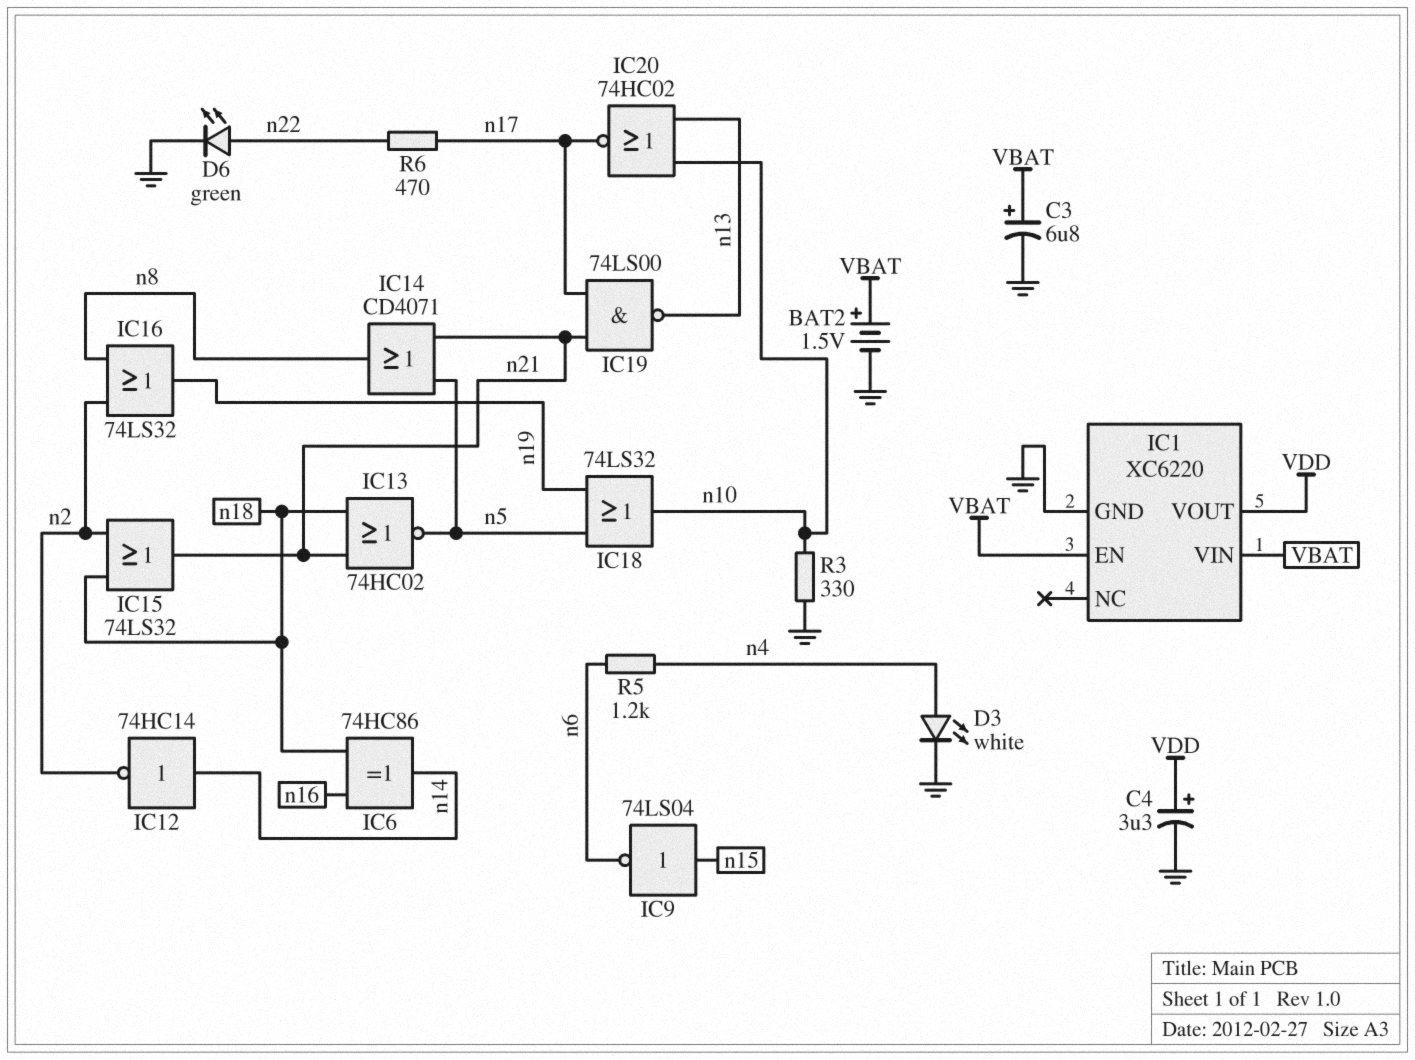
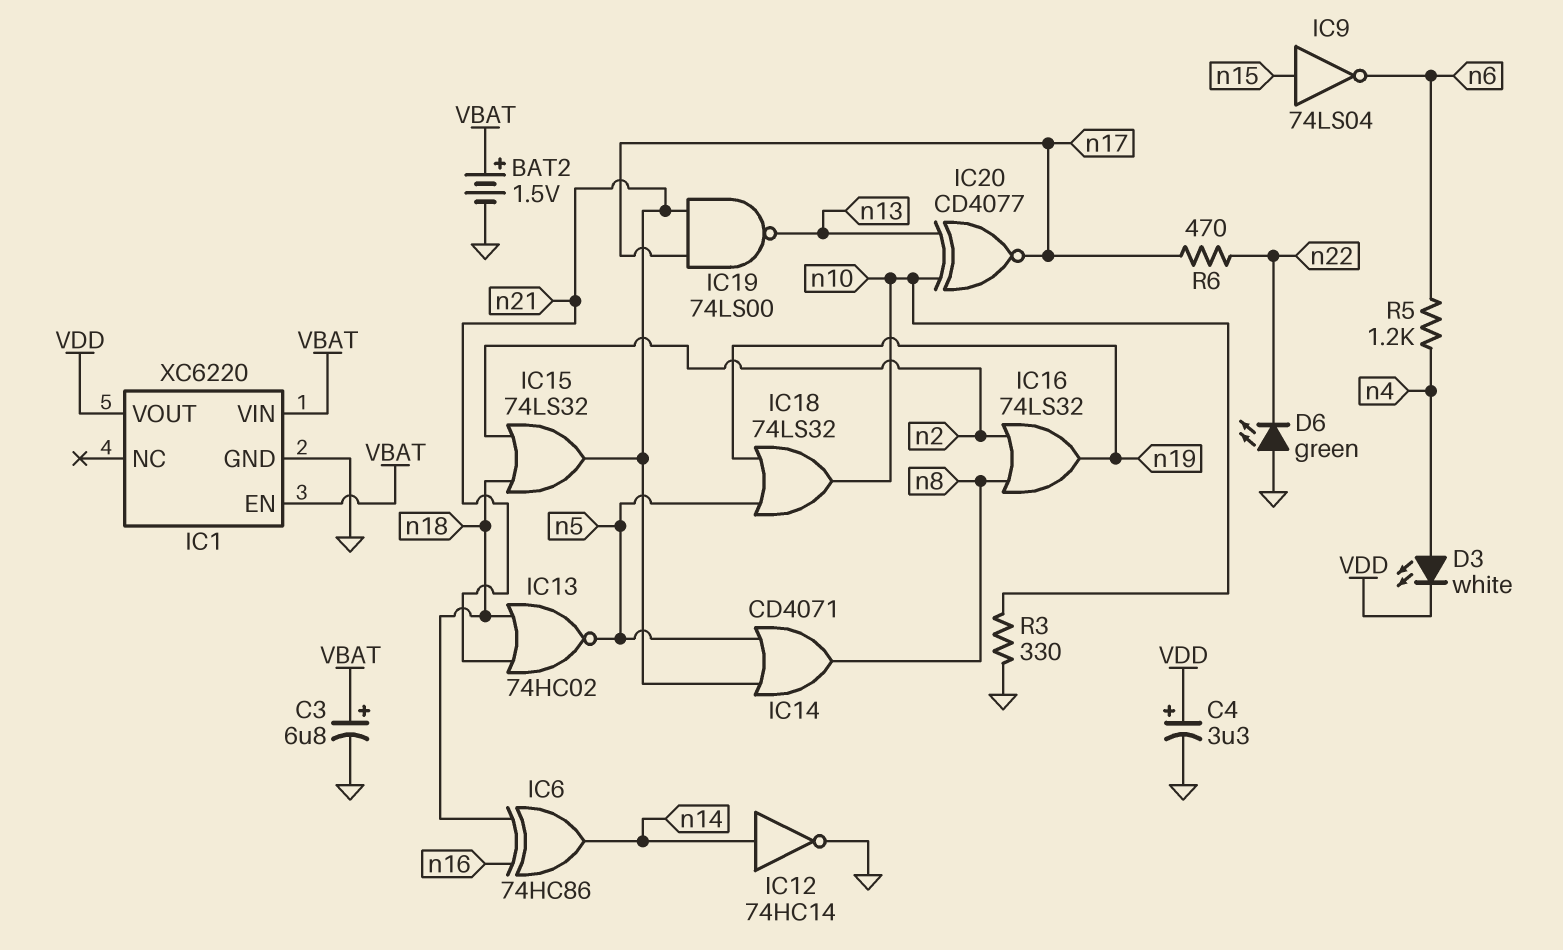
D3: LED white (A n4, K GND) -> LED white (A n4, K VDD)
D6: LED green (A n22, K GND) -> LED green (A GND, K n22)
IC12: NOT 74HC14 (in n14, out n2) -> NOT 74HC14 (in n14, out GND)
IC20: NOR 74HC02 (in n10, in n13, out n17) -> XNOR CD4077 (in n10, in n13, out n17)

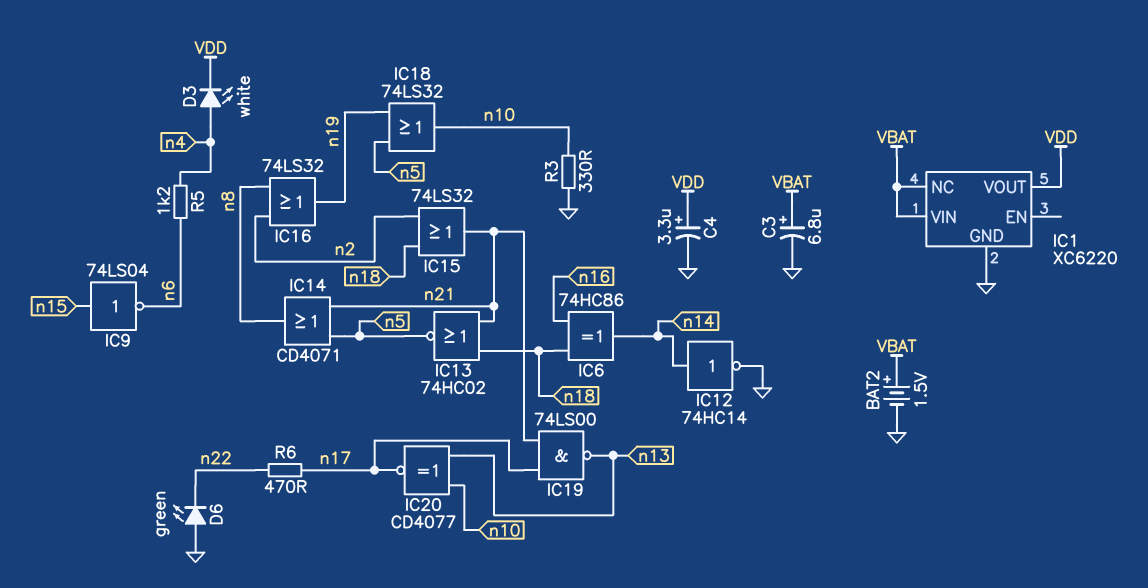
IC1 pin EN: VBAT -> none
IC1 pin NC: none -> VBAT

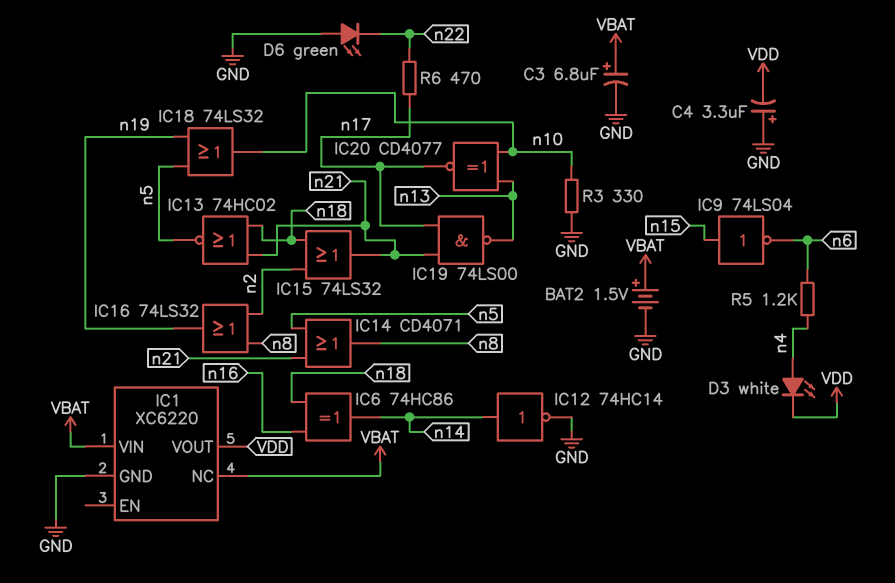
C4: 3.3uF (plus VDD, minus GND) -> 3.3uF (plus GND, minus VDD)

